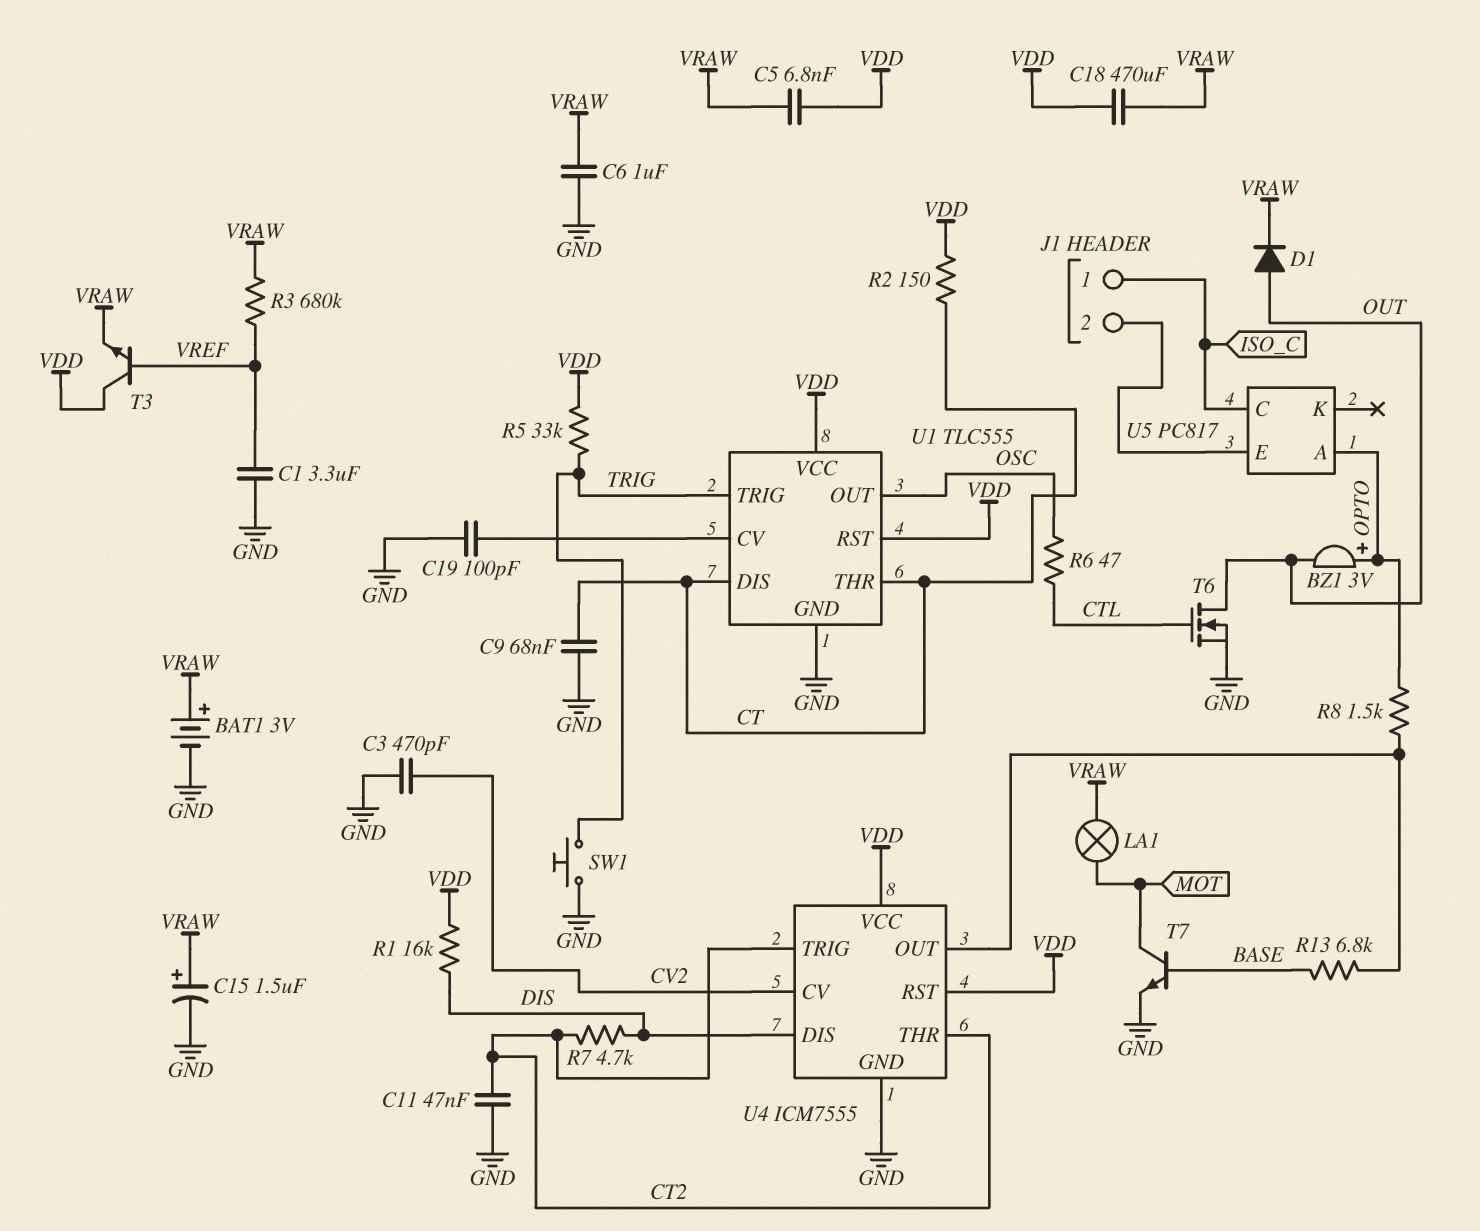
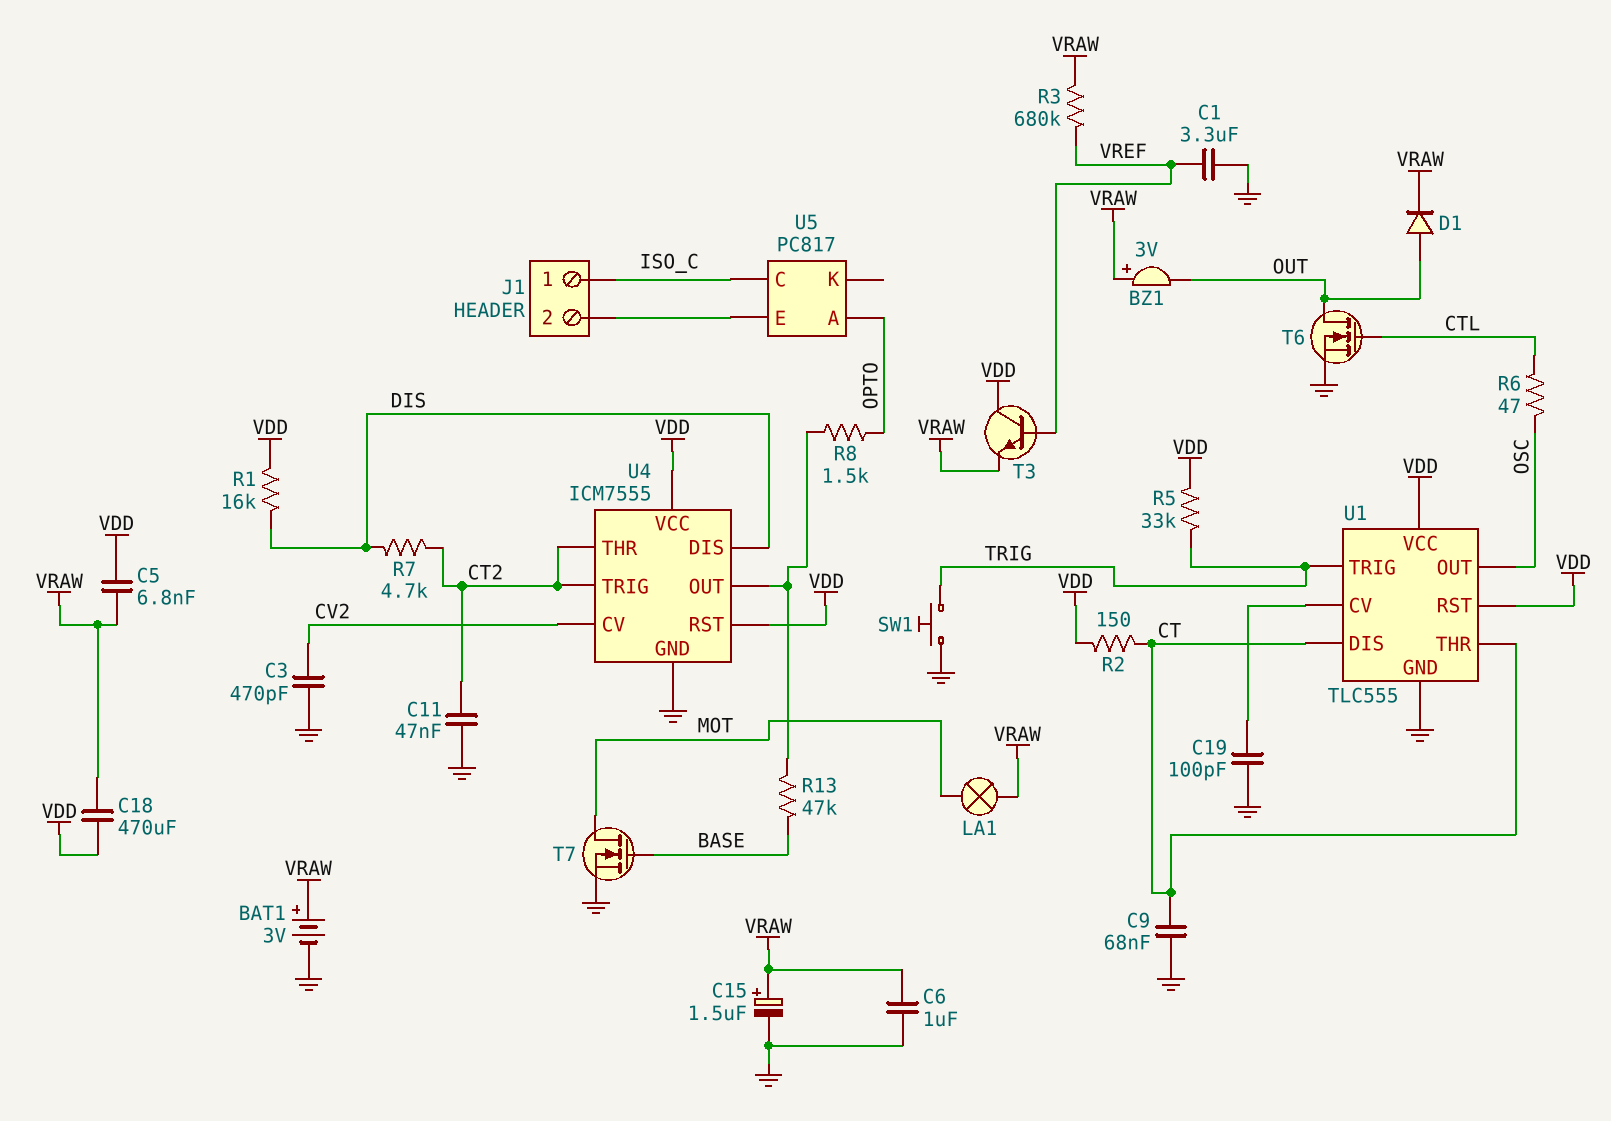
BZ1: buzzer 3V (plus OPTO, minus OUT) -> buzzer 3V (plus VRAW, minus OUT)
R13: 6.8k (BASE, U4/OUT) -> 47k (BASE, U4/OUT)
T7: NPN (B BASE, C MOT, E GND) -> NMOS (G BASE, D MOT, S GND)

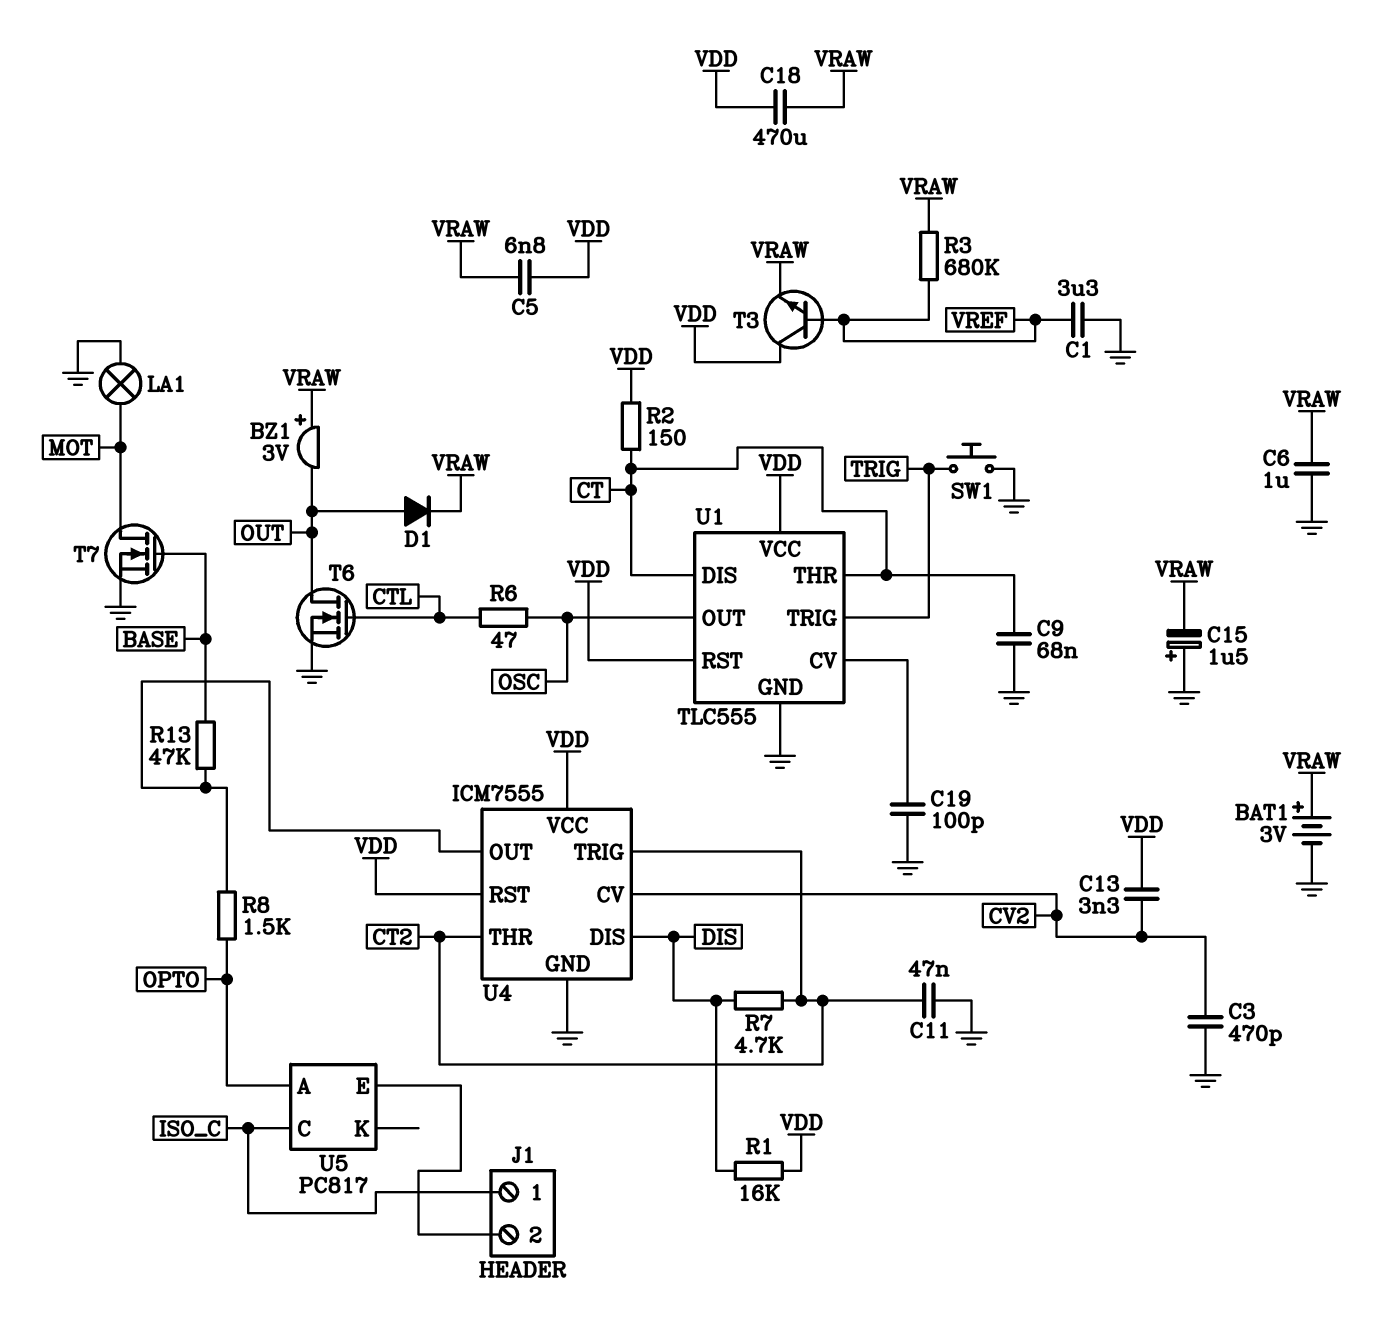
C13: none -> 3.3nF (CV2, VDD)
C15: 1.5uF (plus VRAW, minus GND) -> 1.5uF (plus GND, minus VRAW)
LA1: lamp (MOT, VRAW) -> lamp (GND, MOT)
R5: 33k (TRIG, VDD) -> none

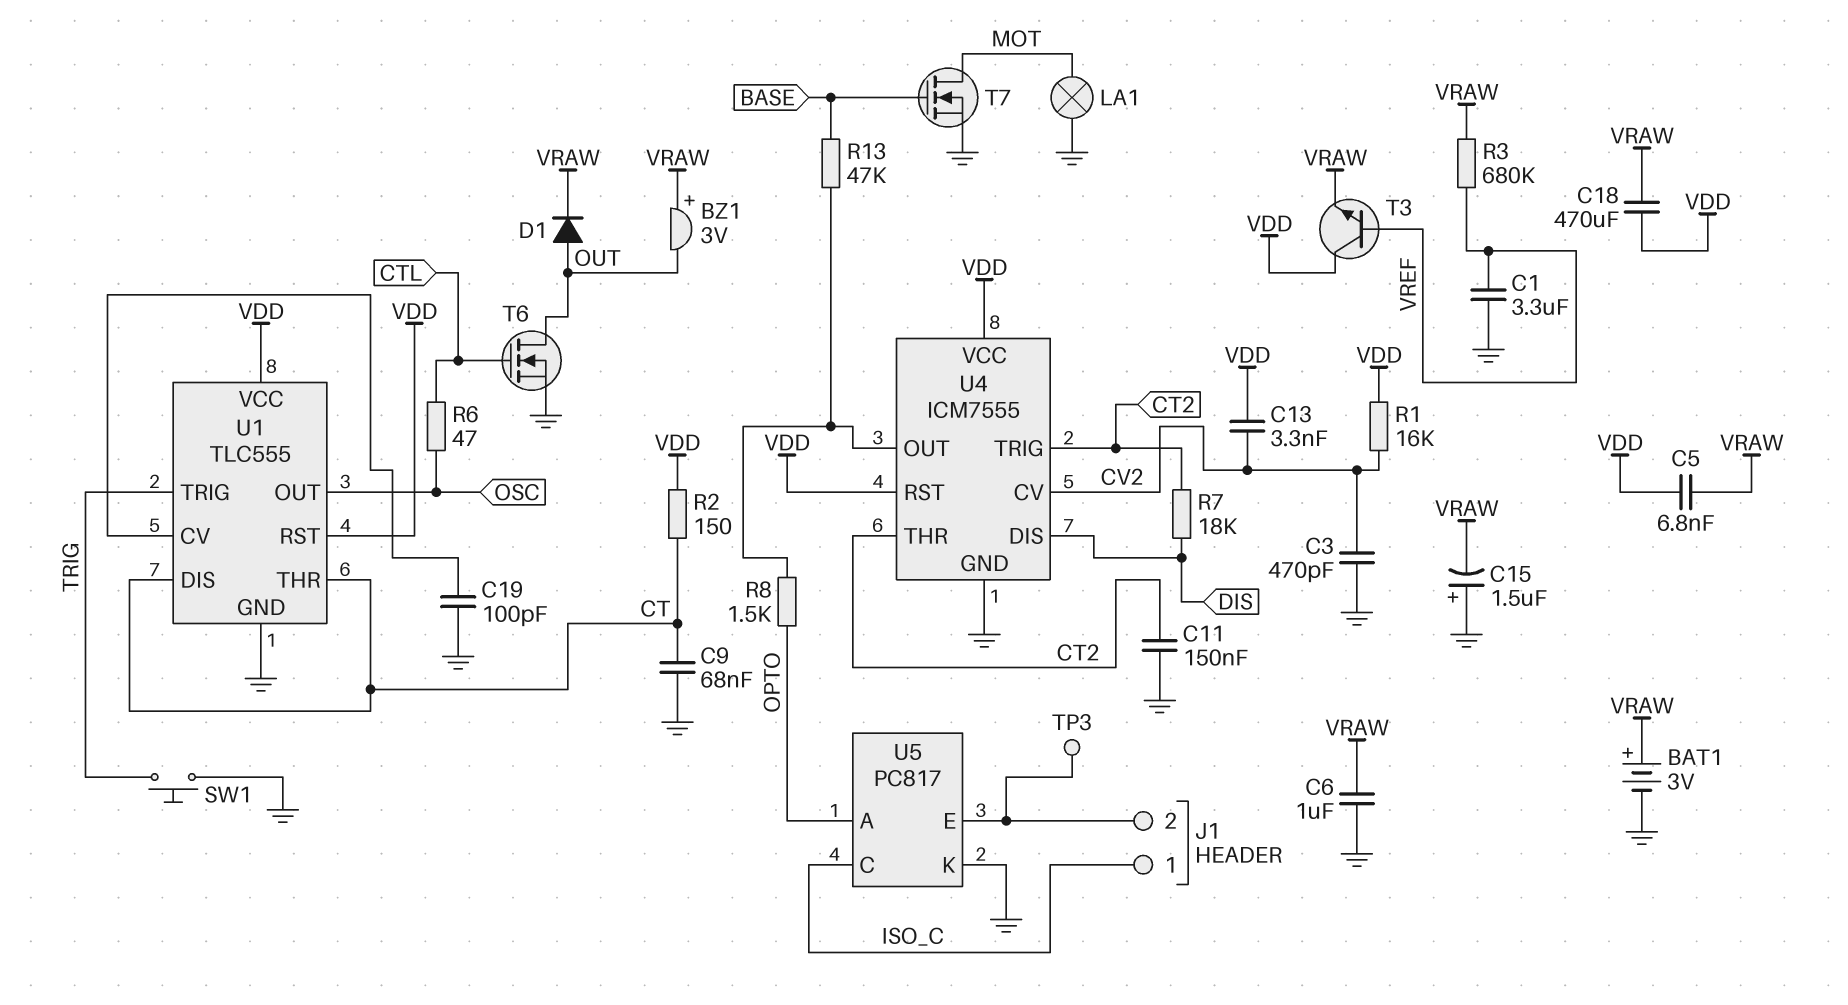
C11: 47nF (CT2, GND) -> 150nF (CT2, GND)
R1: 16k (DIS, VDD) -> 16k (CV2, VDD)
R7: 4.7k (CT2, DIS) -> 18k (CT2, DIS)
TP3: none -> test point (J1/2)
U5 pin K: none -> GND

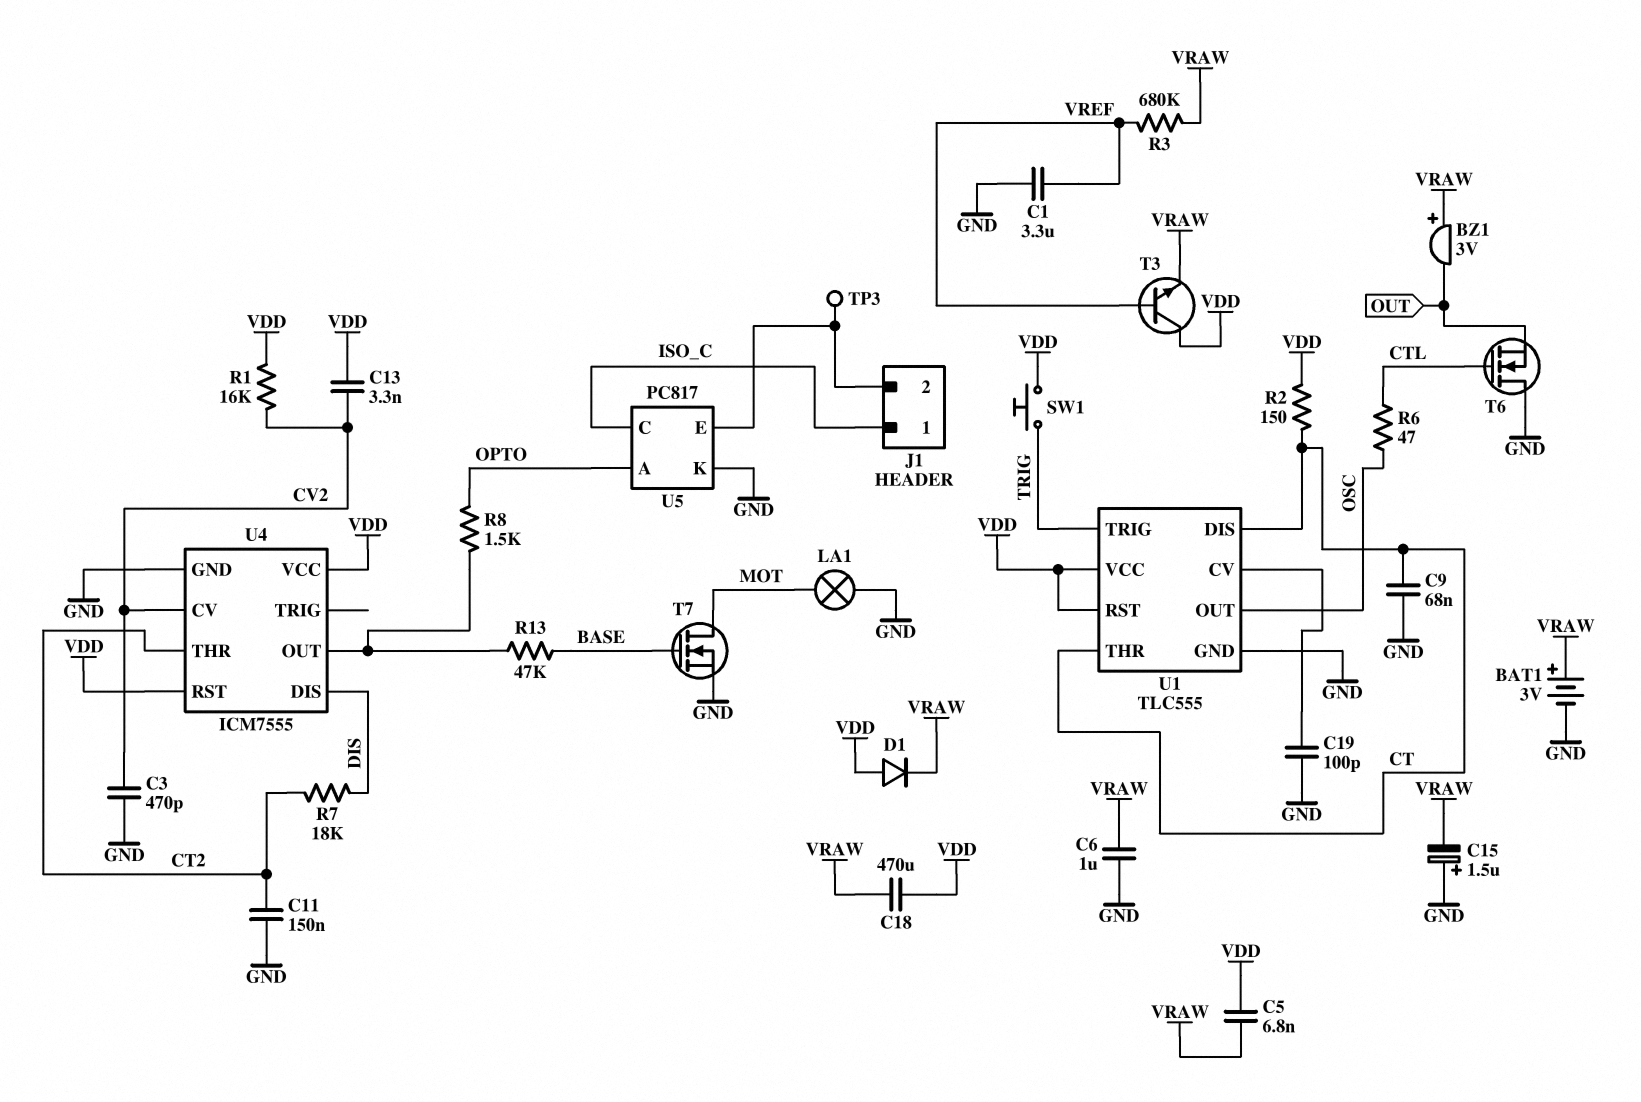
D1: diode (A OUT, K VRAW) -> diode (A VDD, K VRAW)
SW1: button (GND, TRIG) -> button (TRIG, VDD)
T6: NMOS (G CTL, D OUT, S GND) -> NMOS (G CTL, D GND, S OUT)
U4 pin TRIG: CT2 -> none

